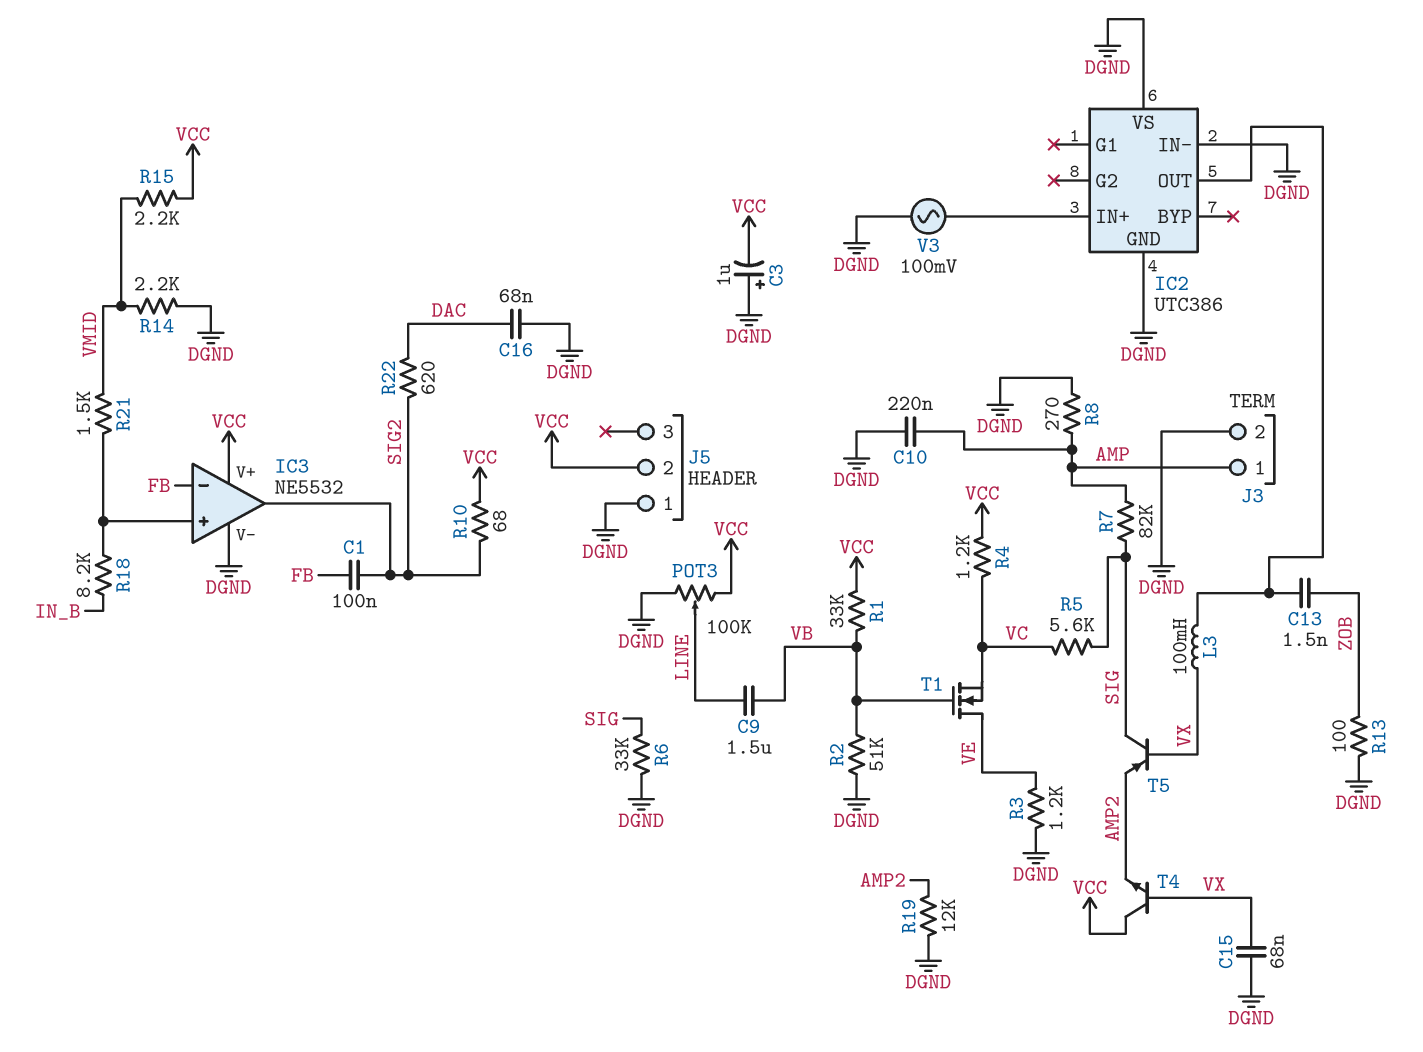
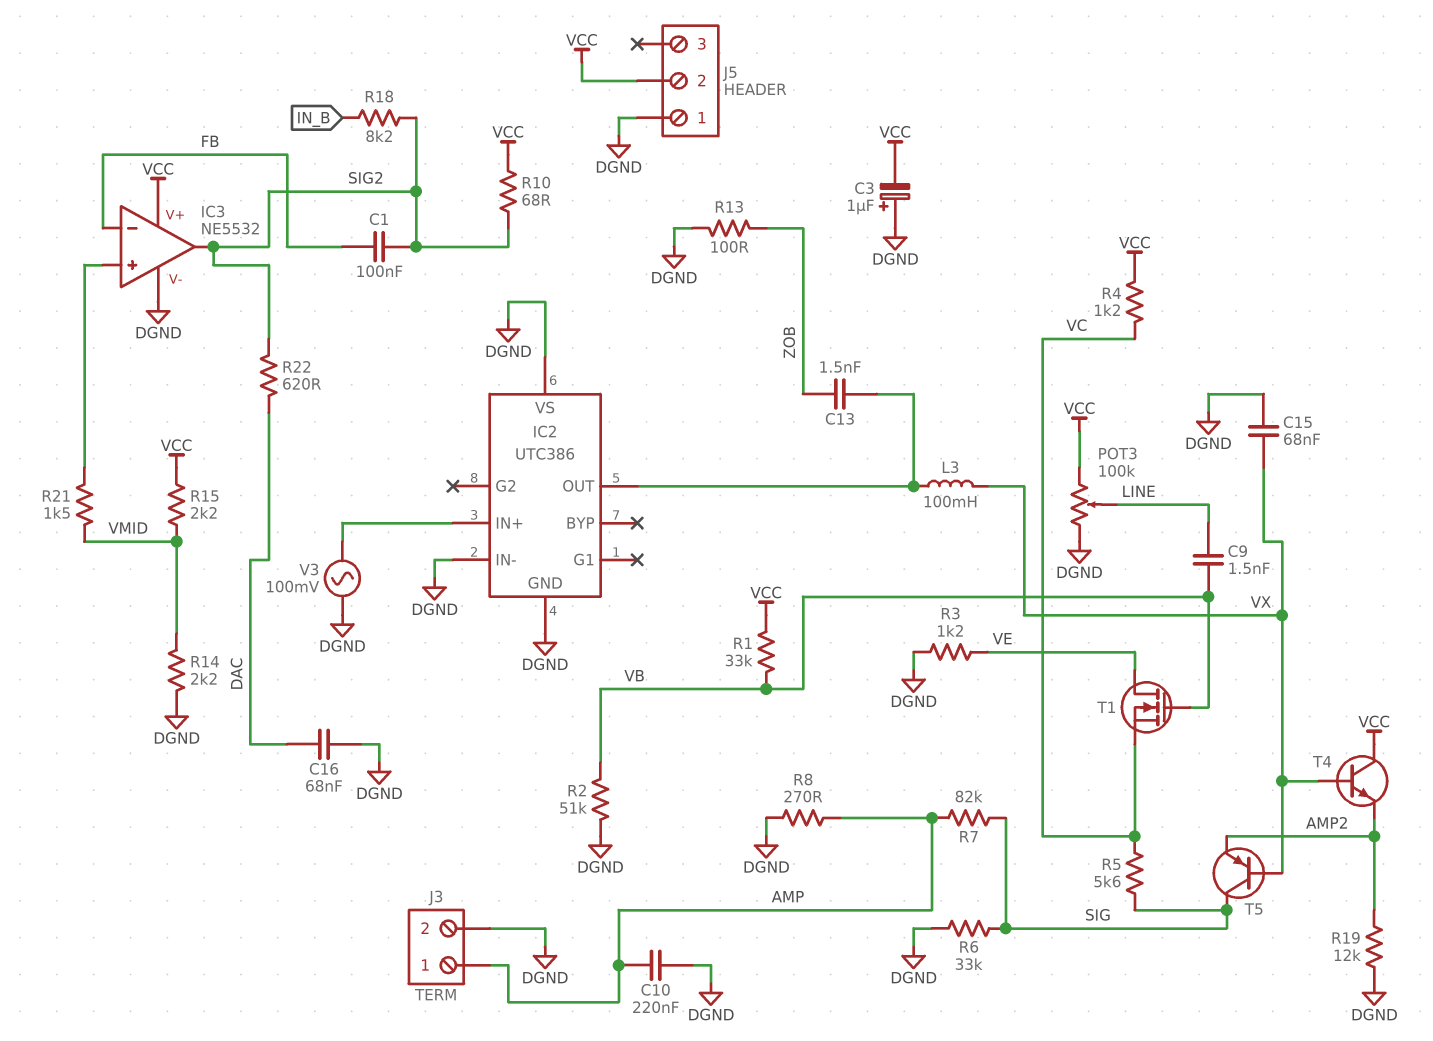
C9: 1.5uF (LINE, VB) -> 1.5nF (LINE, VB)
R18: 8.2k (IC3/in+, IN_B) -> 8.2k (IN_B, SIG2)

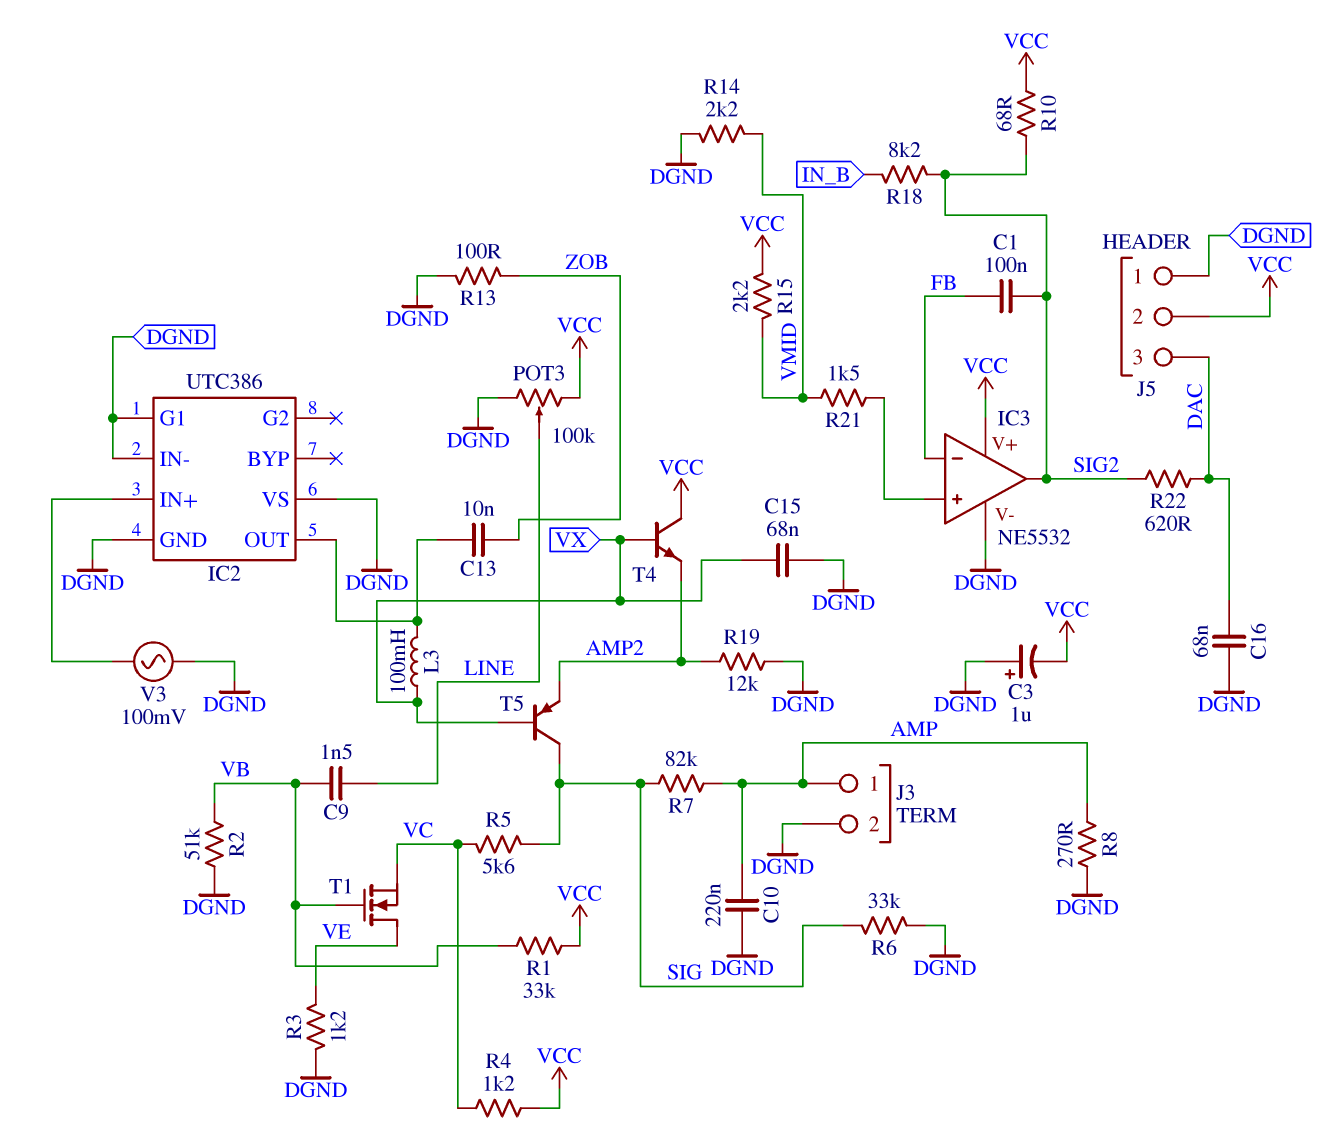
C13: 1.5nF (IC2/OUT, ZOB) -> 10nF (IC2/OUT, ZOB)
IC2 pin G1: none -> DGND
J5 pin 3: none -> DAC

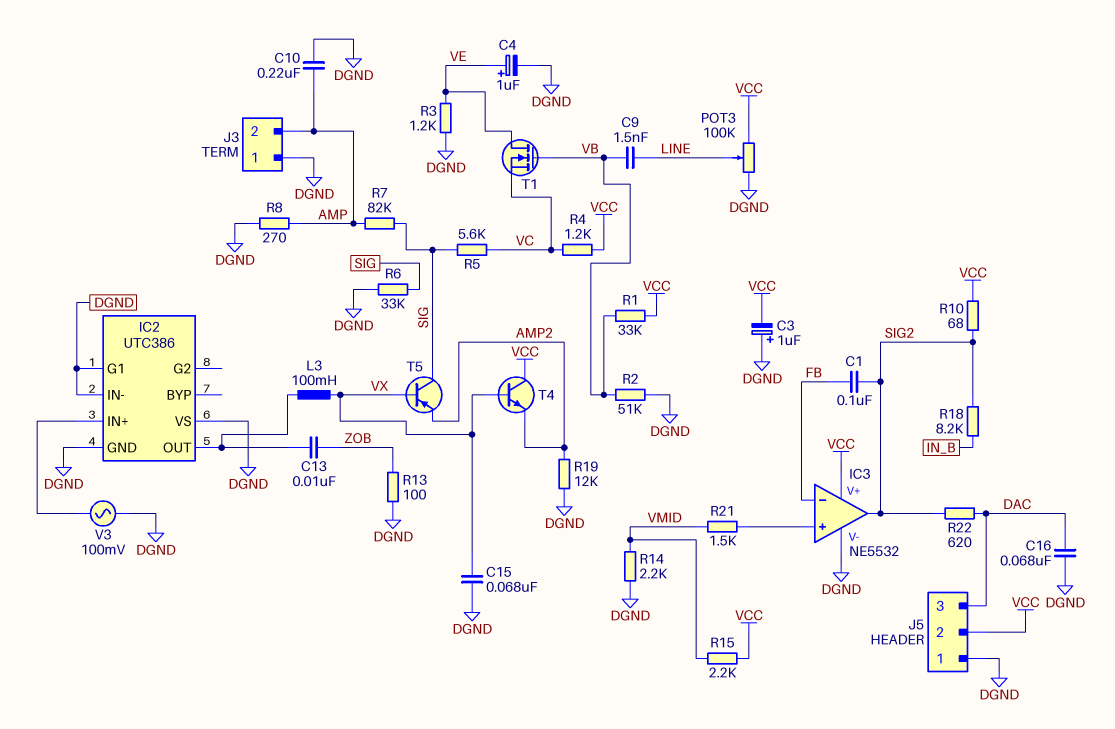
C4: none -> 1uF (plus VE, minus DGND)
J3 pin 1: AMP -> DGND
J3 pin 2: DGND -> AMP

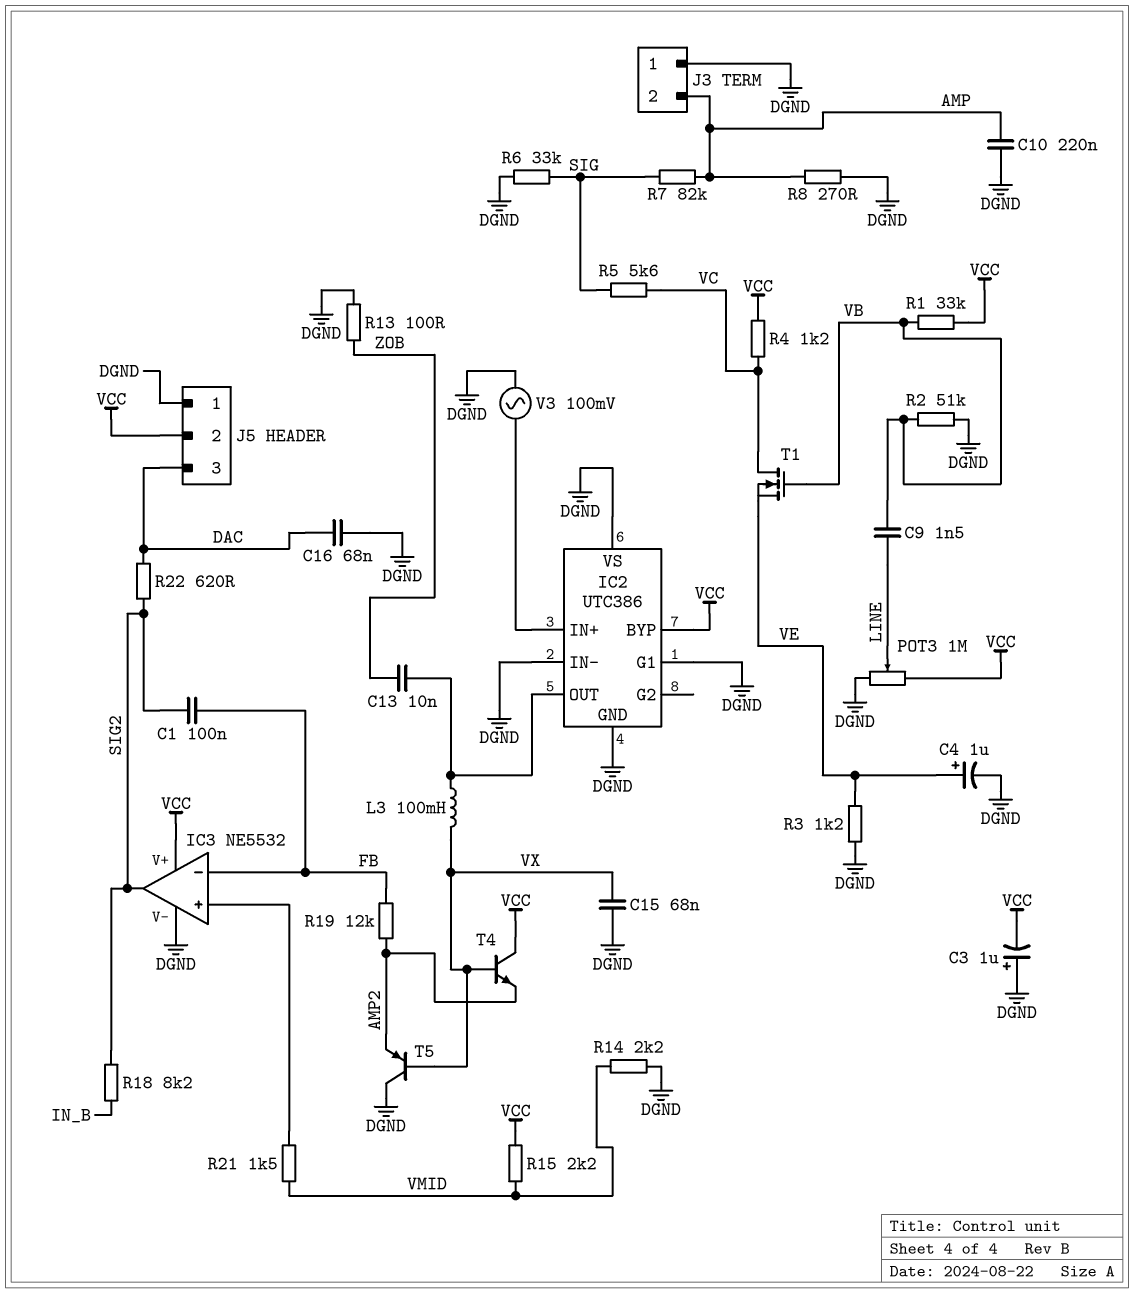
IC2 pin BYP: none -> VCC
POT3: 100k (DGND, VCC, wiper LINE) -> 1M (DGND, VCC, wiper LINE)
R10: 68 (SIG2, VCC) -> none
R19: 12k (AMP2, DGND) -> 12k (AMP2, FB)
T1: NMOS (G VB, D VE, S VC) -> NMOS (G VB, D VC, S VE)
T5: PNP (B VX, C SIG, E AMP2) -> PNP (B VX, C DGND, E AMP2)

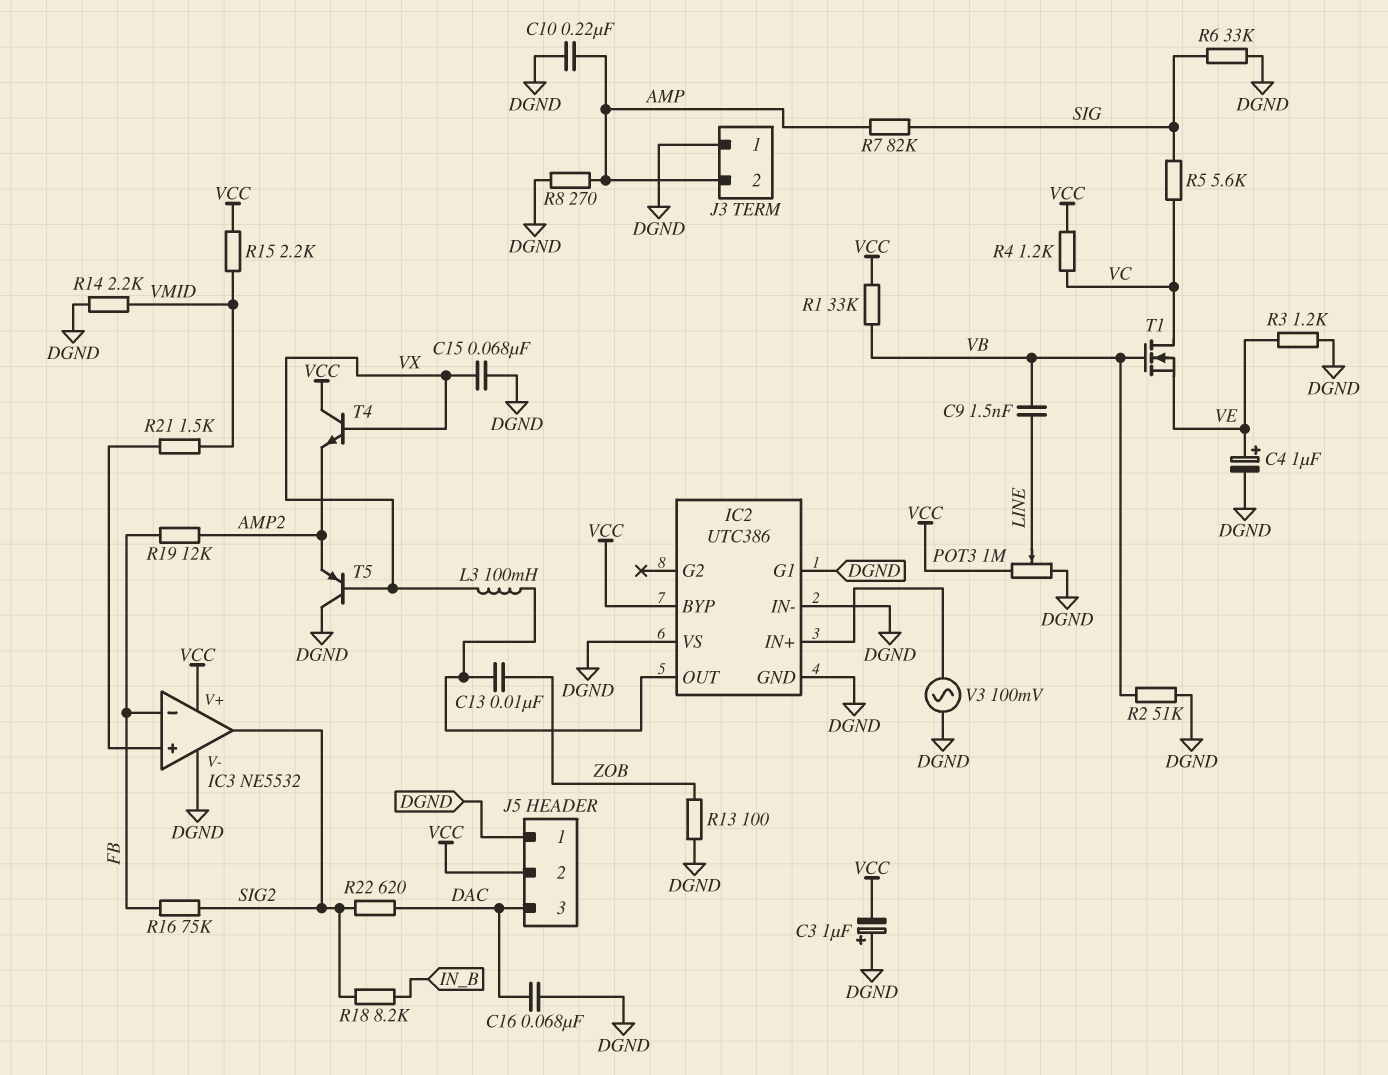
C1: 100nF (FB, SIG2) -> none
R16: none -> 75k (FB, SIG2)

